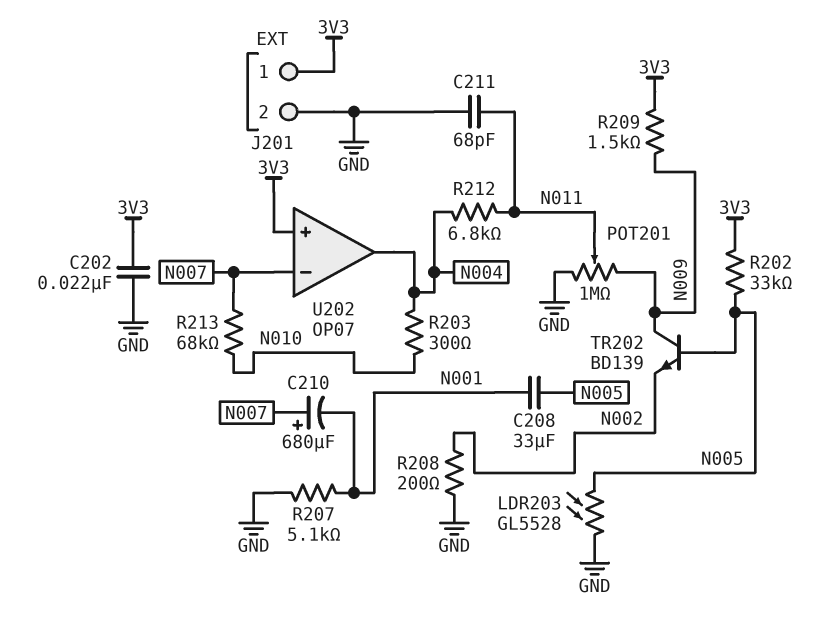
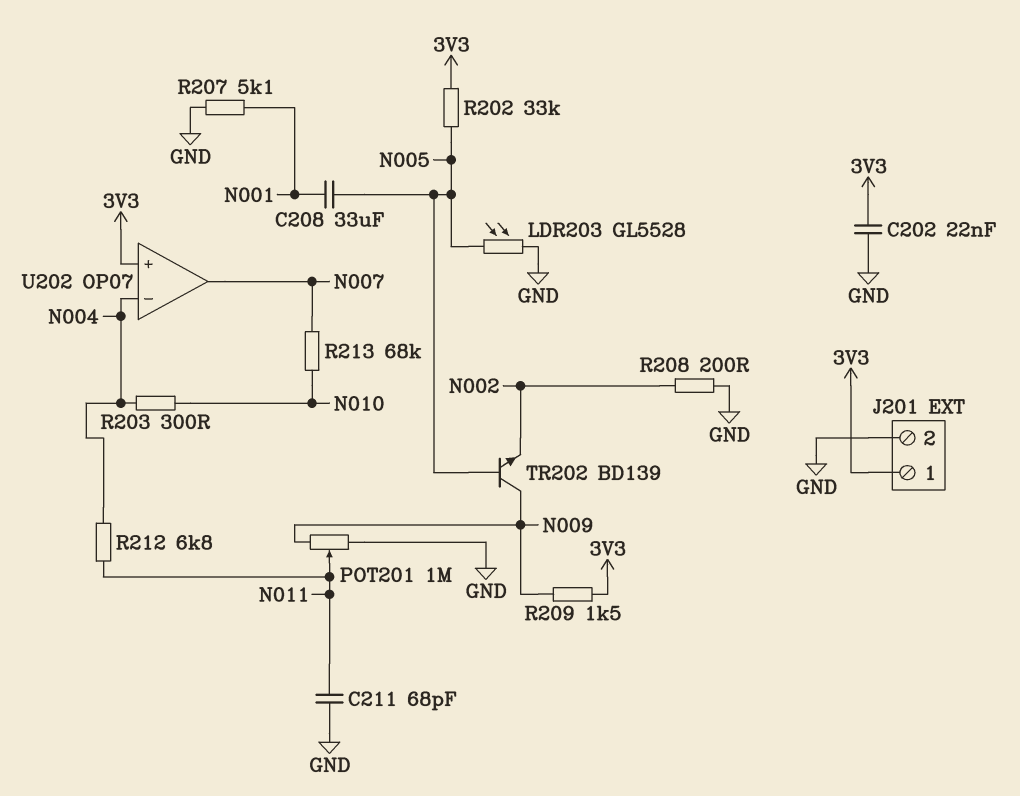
C210: 680uF (plus N007, minus N001) -> none
U202 pin in-: N007 -> N004
U202 pin out: N004 -> N007

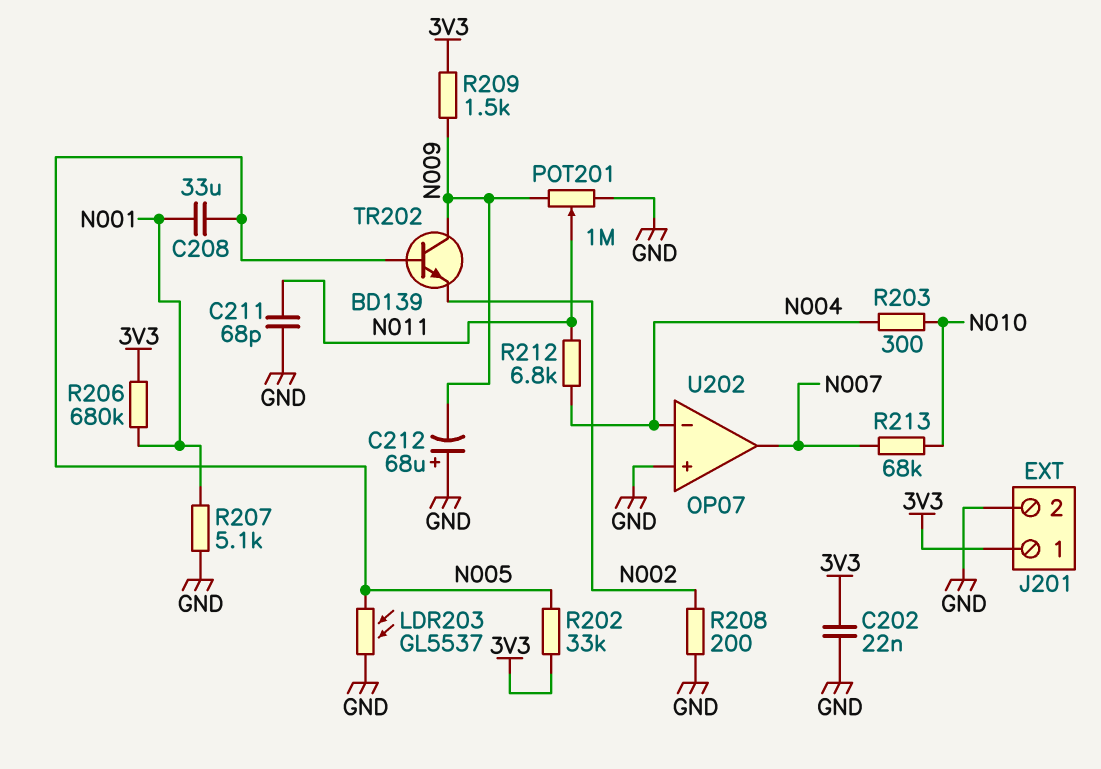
C212: none -> 68uF (plus GND, minus N009)
LDR203: GL5528 (GND, N005) -> GL5537 (GND, N005)
R206: none -> 680k (3V3, N001)
U202 pin in+: 3V3 -> GND

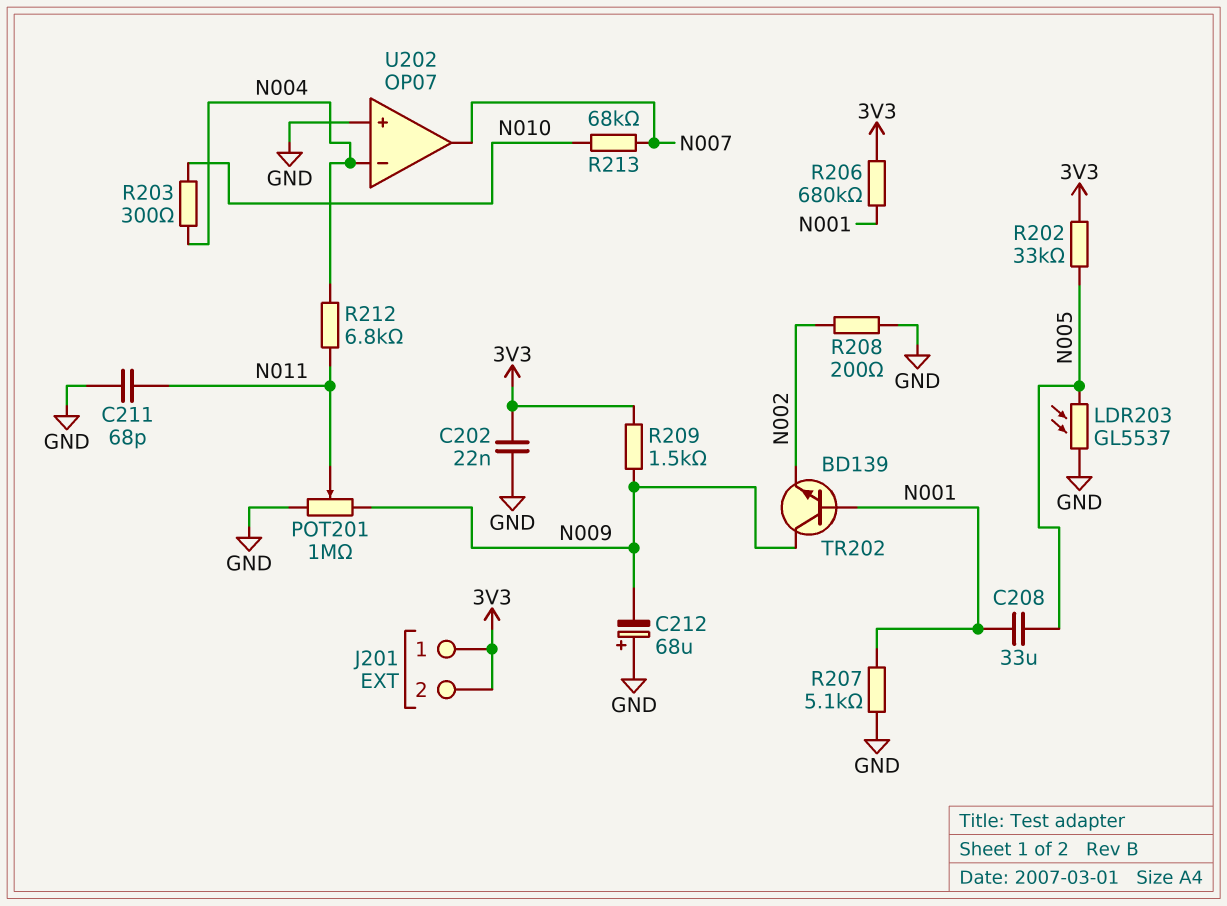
J201 pin 2: GND -> 3V3
TR202: NPN BD139 (B N005, C N009, E N002) -> NPN BD139 (B N001, C N009, E N002)

